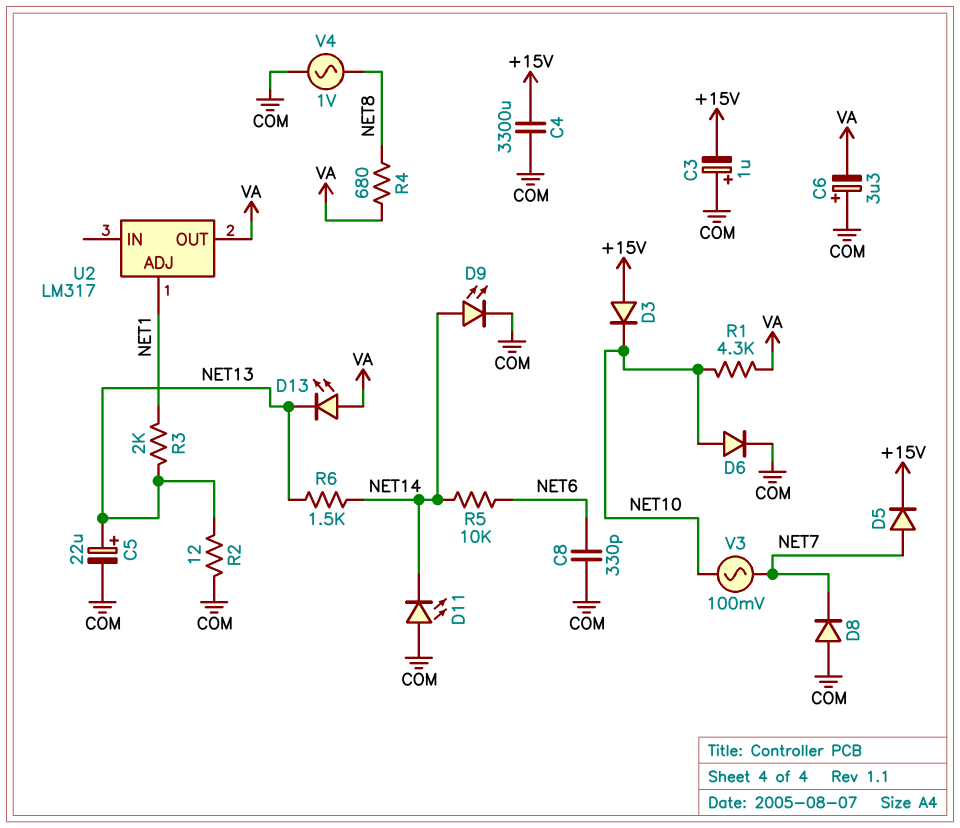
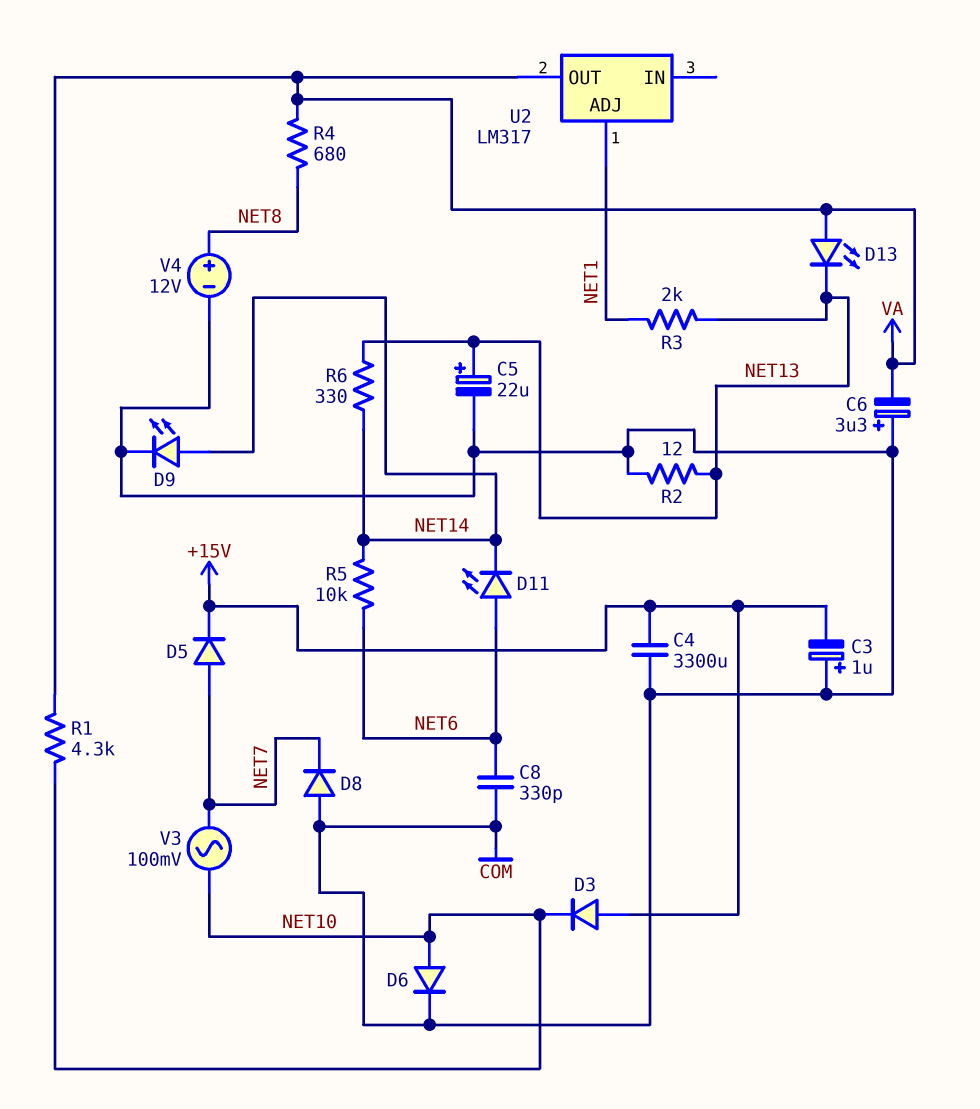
D11: LED (A COM, K NET14) -> LED (A NET6, K NET14)
R6: 1.5k (NET13, NET14) -> 330 (NET13, NET14)
V4: AC 1V (COM, NET8) -> 12V (plus NET8, minus COM)

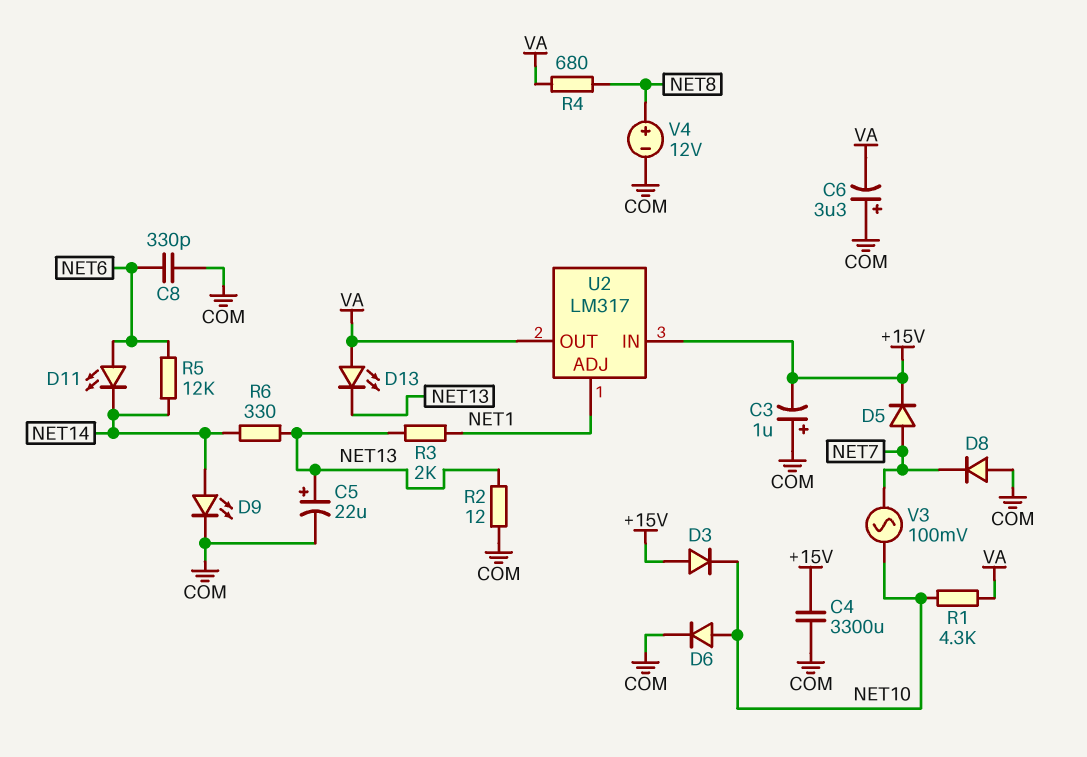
R5: 10k (NET6, NET14) -> 12k (NET6, NET14)
U2 pin IN: none -> +15V

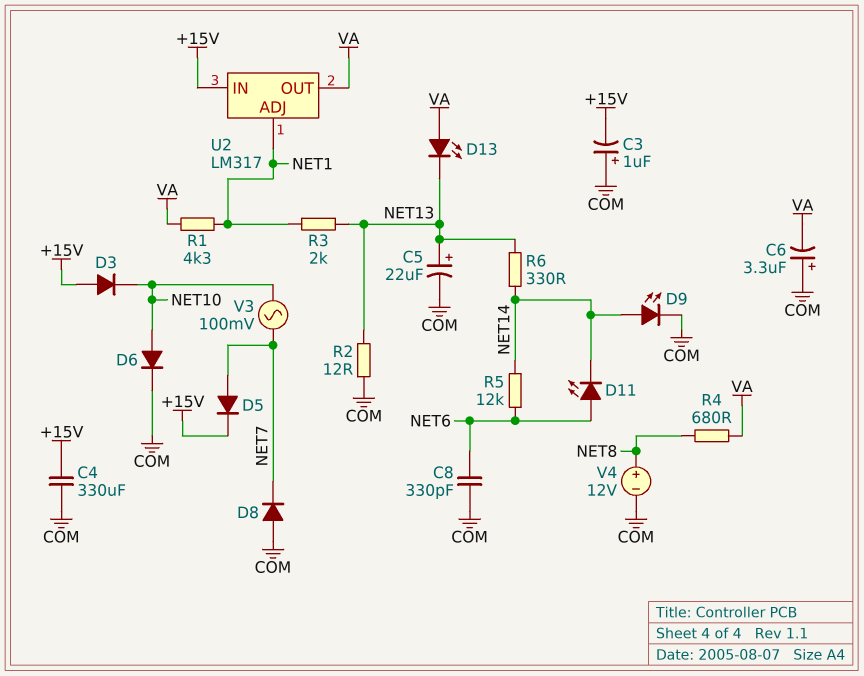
C4: 3300uF (+15V, COM) -> 330uF (+15V, COM)
R1: 4.3k (NET10, VA) -> 4.3k (NET1, VA)

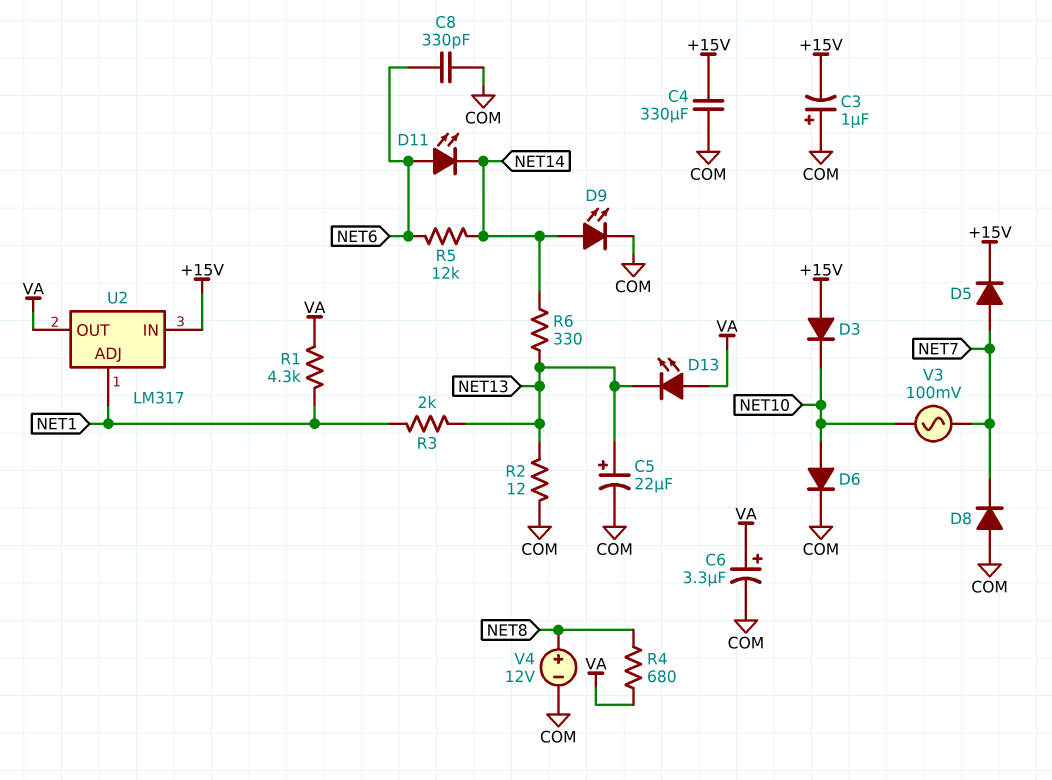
C6: 3.3uF (plus COM, minus VA) -> 3.3uF (plus VA, minus COM)

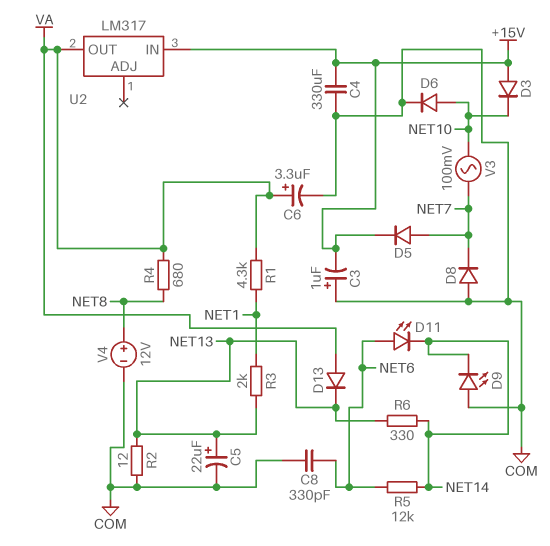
D9: LED (A NET14, K COM) -> LED (A COM, K NET14)
D13: LED (A VA, K NET13) -> diode (A VA, K NET13)
U2 pin ADJ: NET1 -> none

